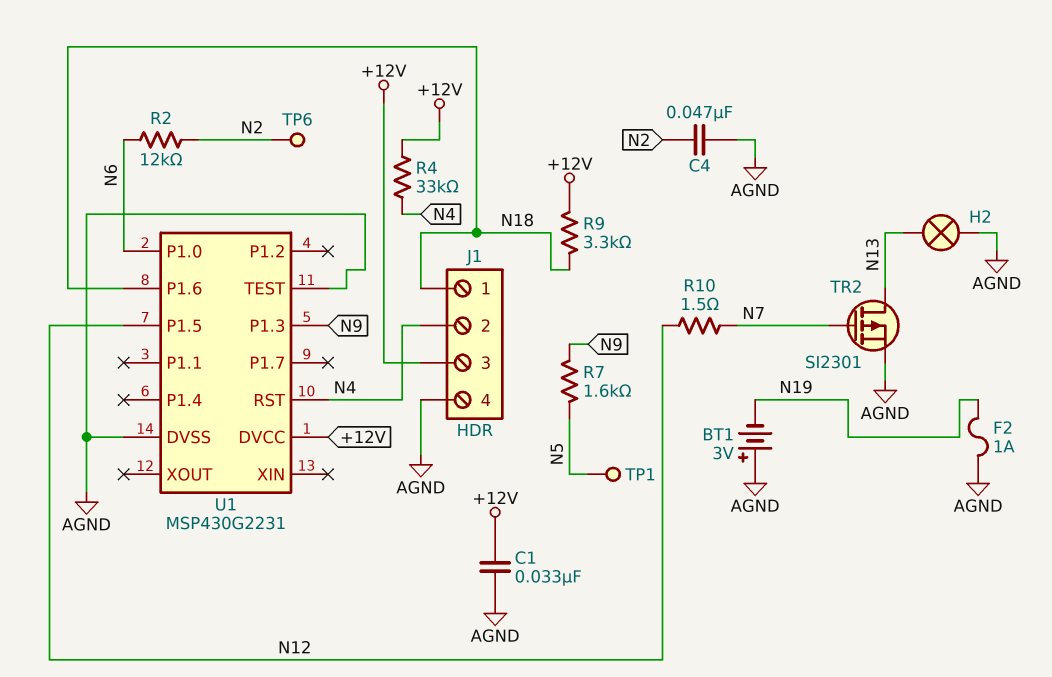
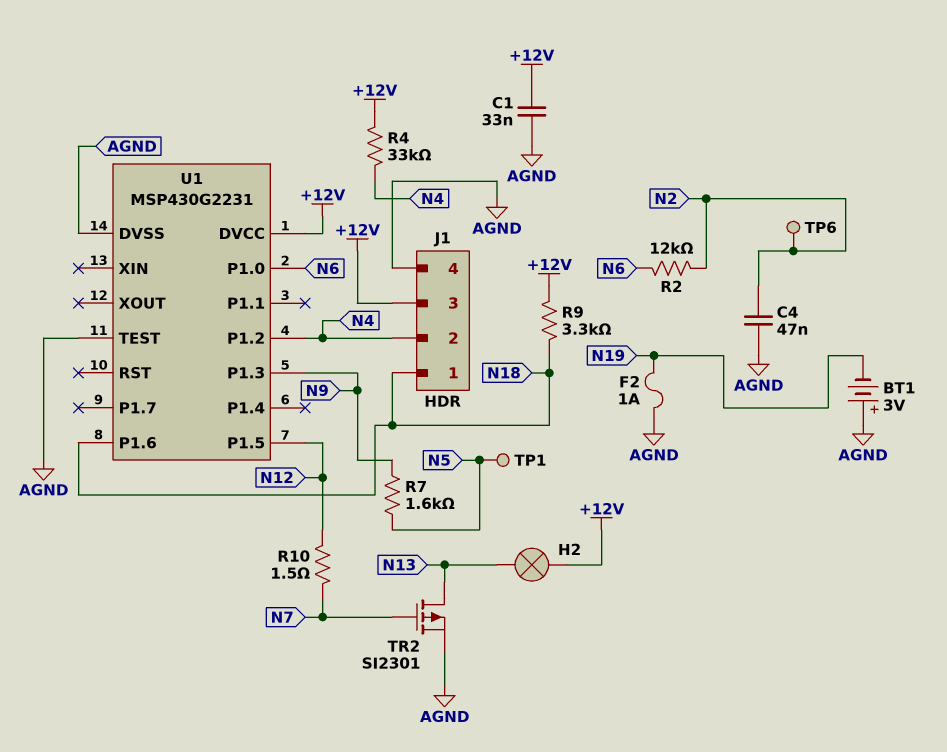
H2: lamp (AGND, N13) -> lamp (+12V, N13)
U1 pin P1.2: none -> N4
U1 pin RST: N4 -> none

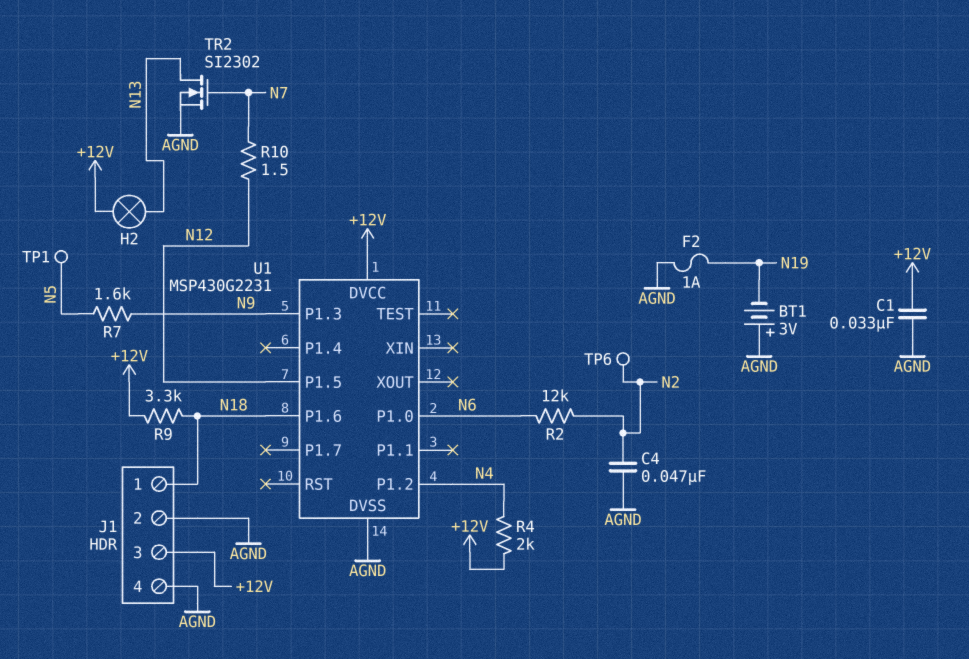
J1 pin 2: N4 -> AGND
R4: 33k (+12V, N4) -> 2k (+12V, N4)
TR2: PMOS SI2301 (G N7, D N13, S AGND) -> NMOS SI2302 (G N7, D N13, S AGND)
U1 pin TEST: AGND -> none

